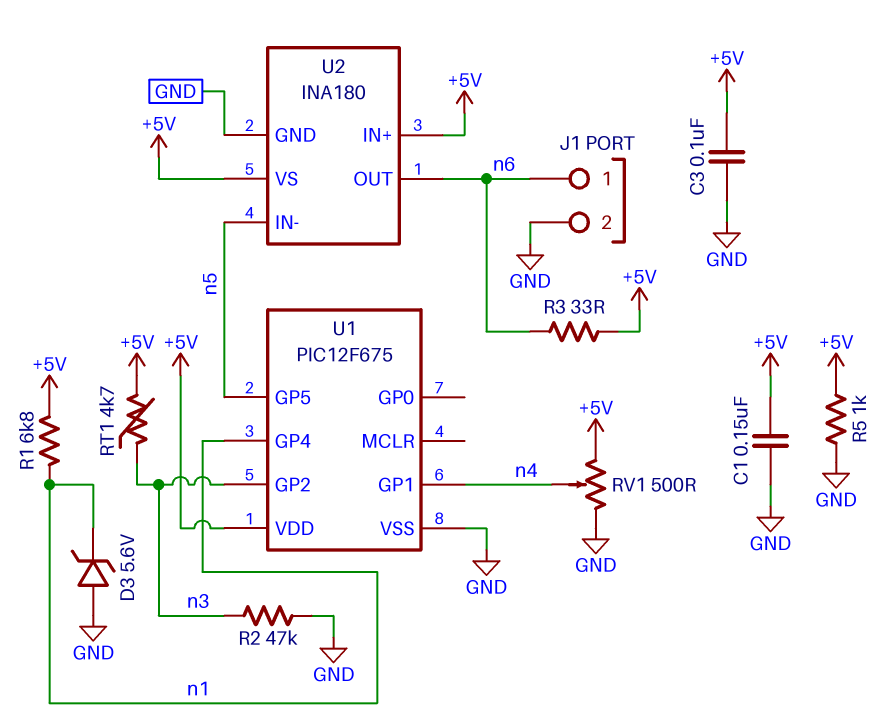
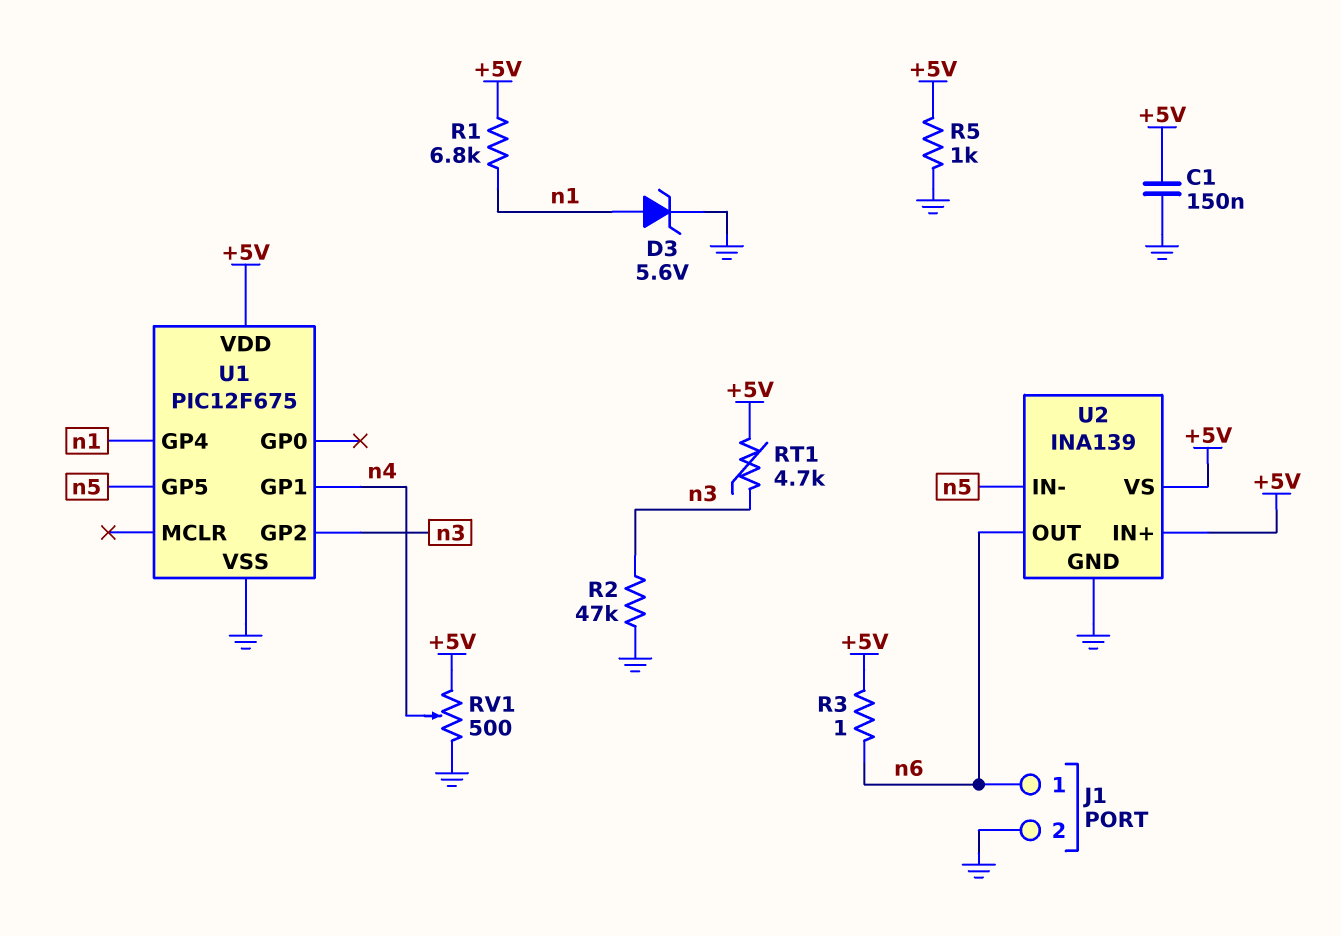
C3: 100nF (+5V, GND) -> none
D3: zener 5.6V (A GND, K n1) -> zener 5.6V (A n1, K GND)
R3: 33 (+5V, n6) -> 1 (+5V, n6)
U2: INA180 -> INA139

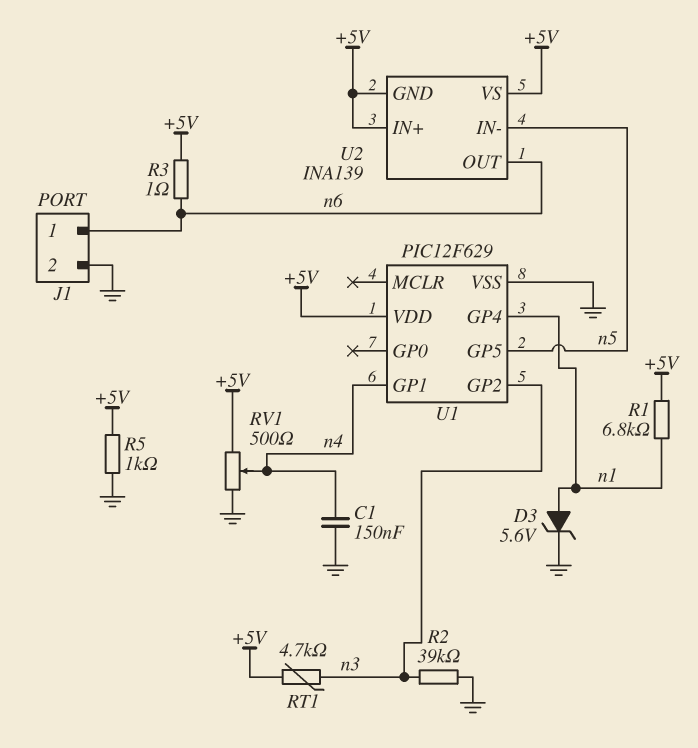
C1: 150nF (+5V, GND) -> 150nF (GND, n4)
R2: 47k (GND, n3) -> 39k (GND, n3)
U1: PIC12F675 -> PIC12F629
U2 pin GND: GND -> +5V

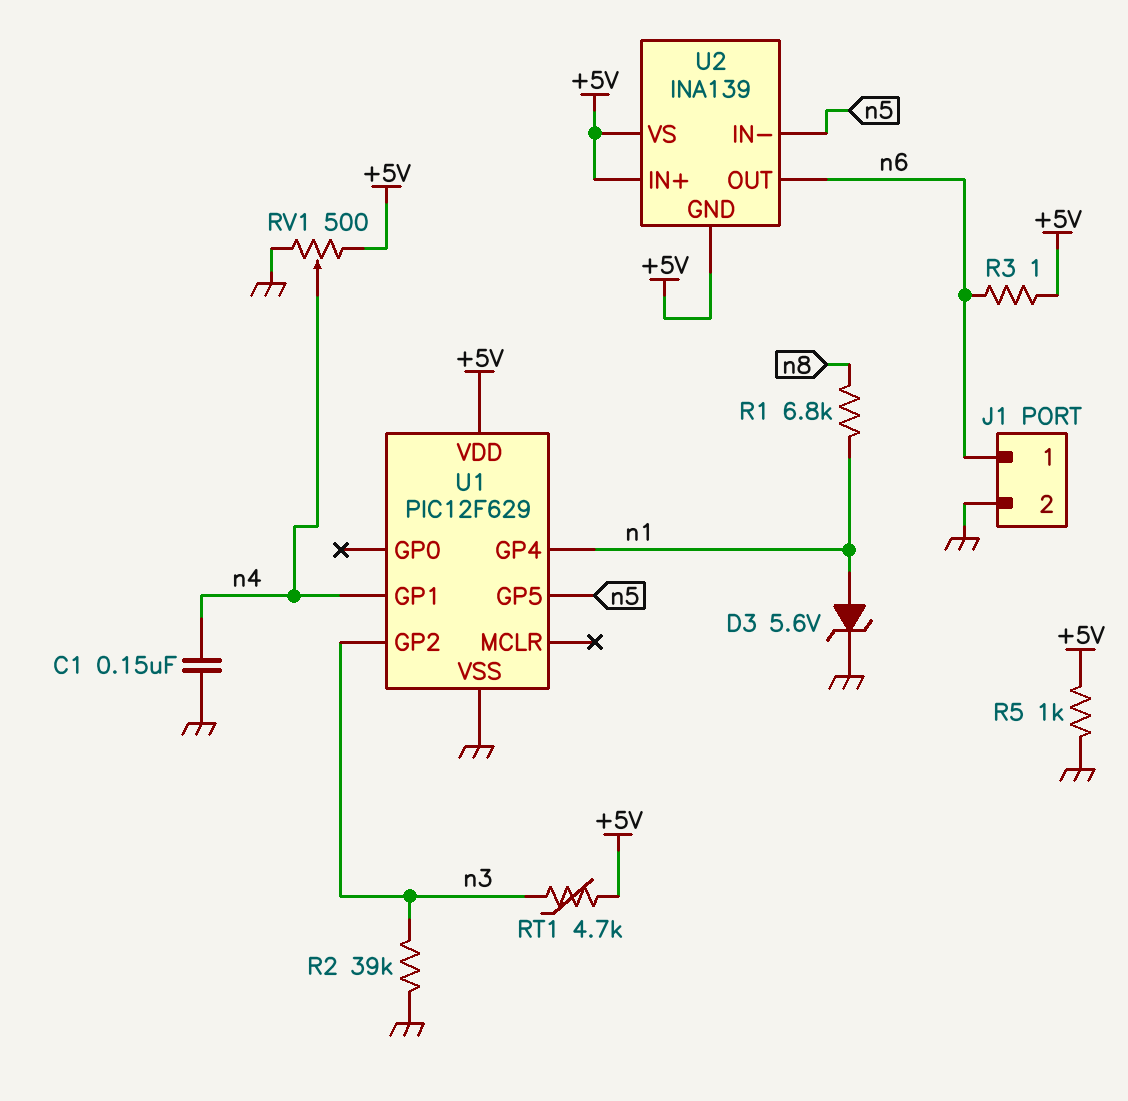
R1: 6.8k (+5V, n1) -> 6.8k (n1, n8)

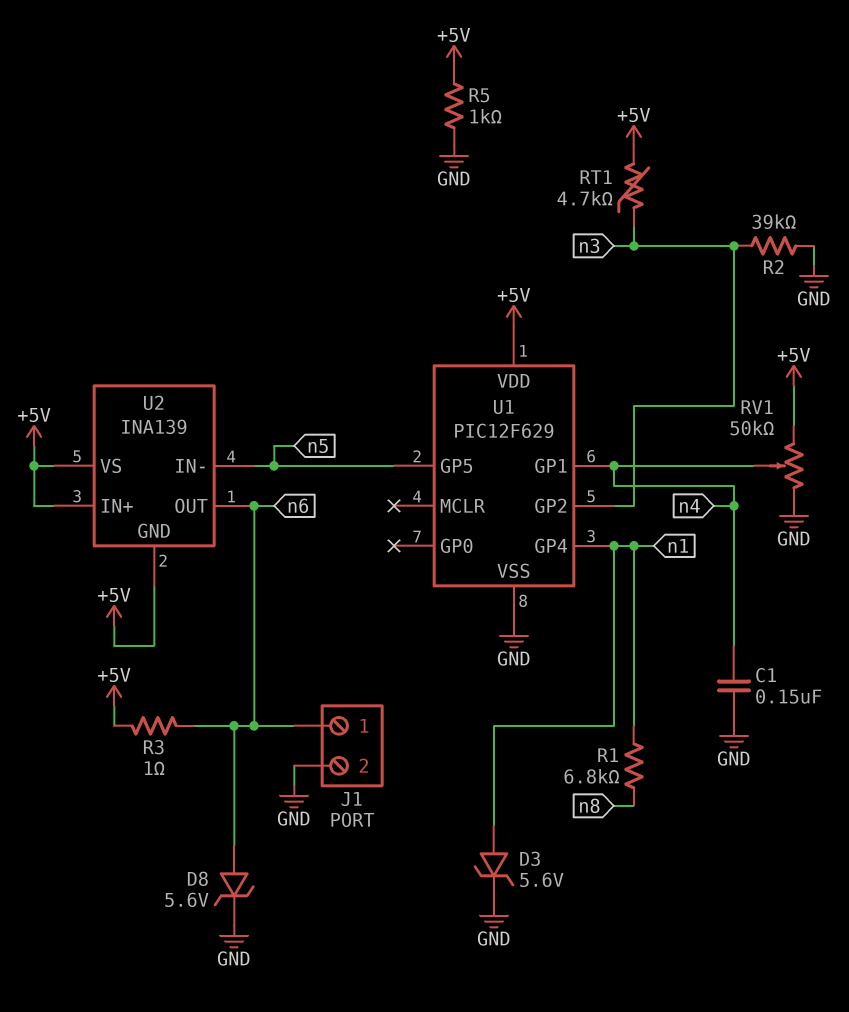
D8: none -> zener 5.6V (A n6, K GND)
RV1: 500 (+5V, GND, wiper n4) -> 50k (+5V, GND, wiper n4)

